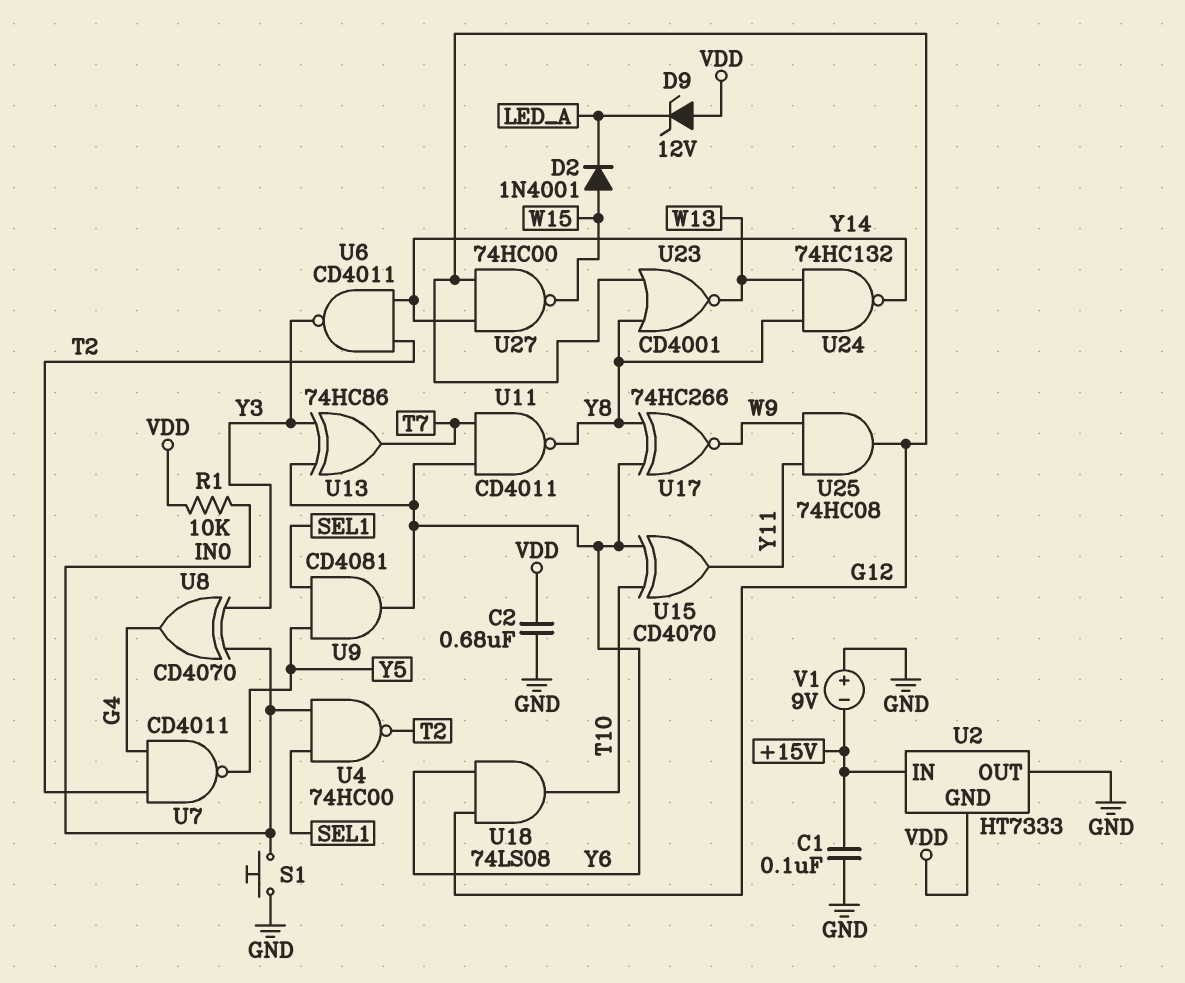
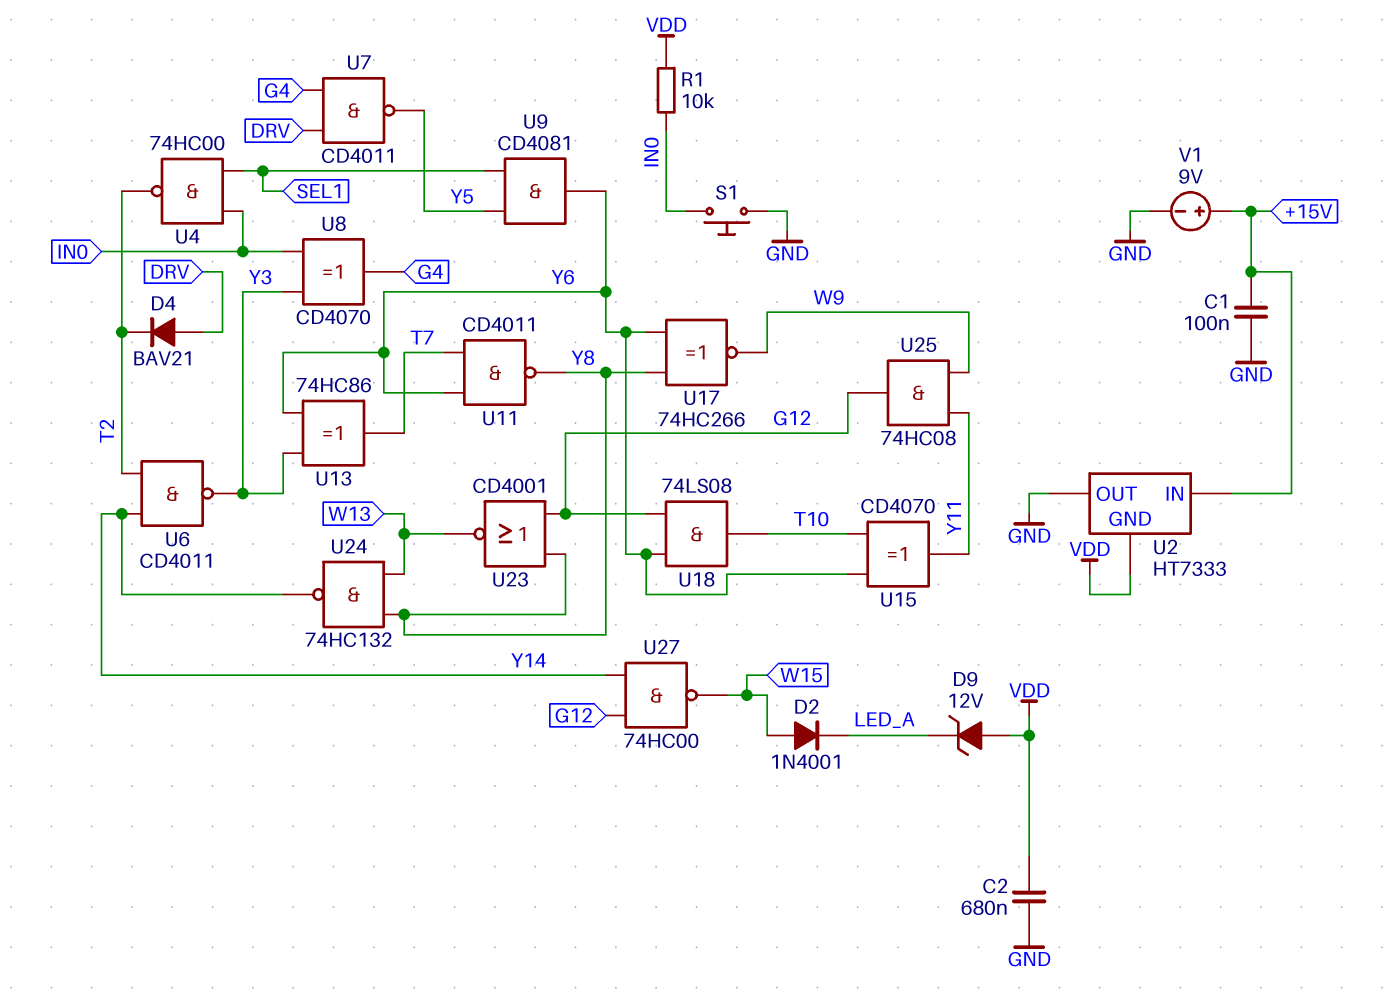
D4: none -> diode BAV21 (A DRV, K T2)
U7: NAND CD4011 (in G4, in T2, out Y5) -> NAND CD4011 (in DRV, in G4, out Y5)
V1: 9V (plus GND, minus +15V) -> 9V (plus +15V, minus GND)

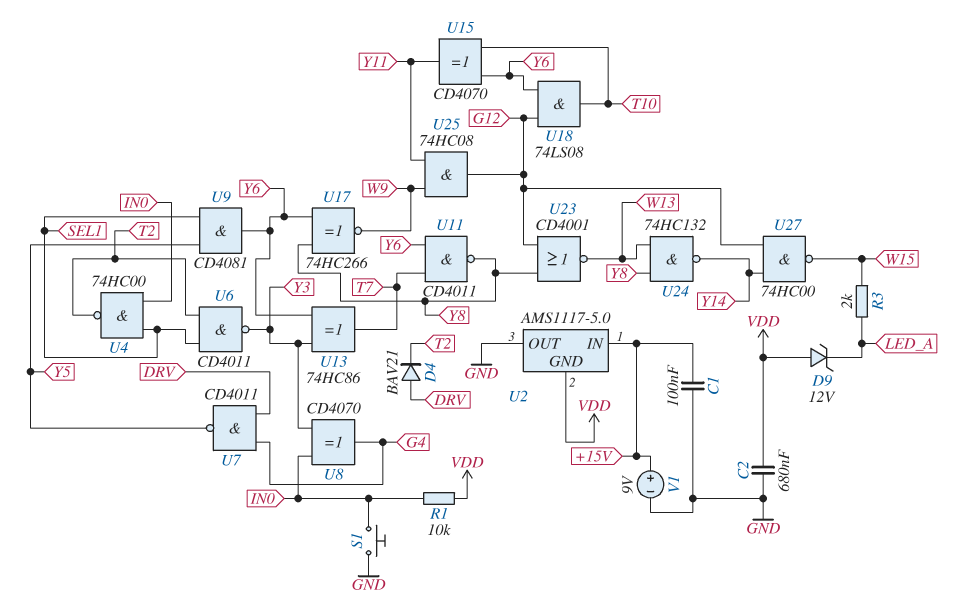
D2: diode 1N4001 (A W15, K LED_A) -> none
R3: none -> 2k (LED_A, W15)
U2: HT7333 -> AMS1117-5.0
U6: NAND CD4011 (in T2, in Y14, out Y3) -> NAND CD4011 (in SEL1, in T2, out Y3)

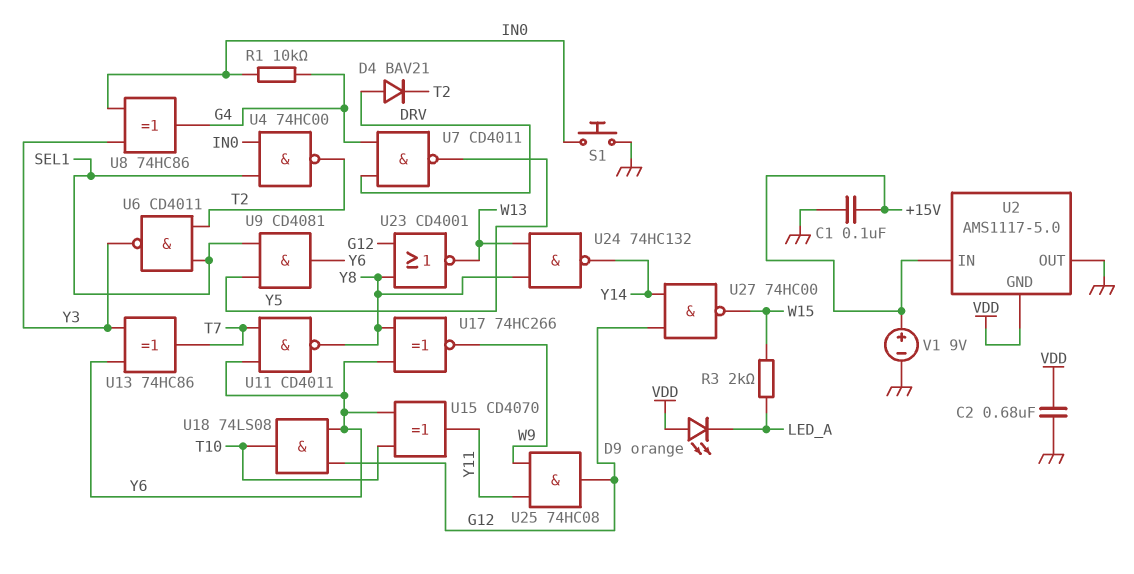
D9: zener 12V (A VDD, K LED_A) -> LED orange (A VDD, K LED_A)
R1: 10k (IN0, VDD) -> 10k (G4, IN0)
U8: XOR CD4070 (in IN0, in Y3, out G4) -> XOR 74HC86 (in IN0, in Y3, out G4)

